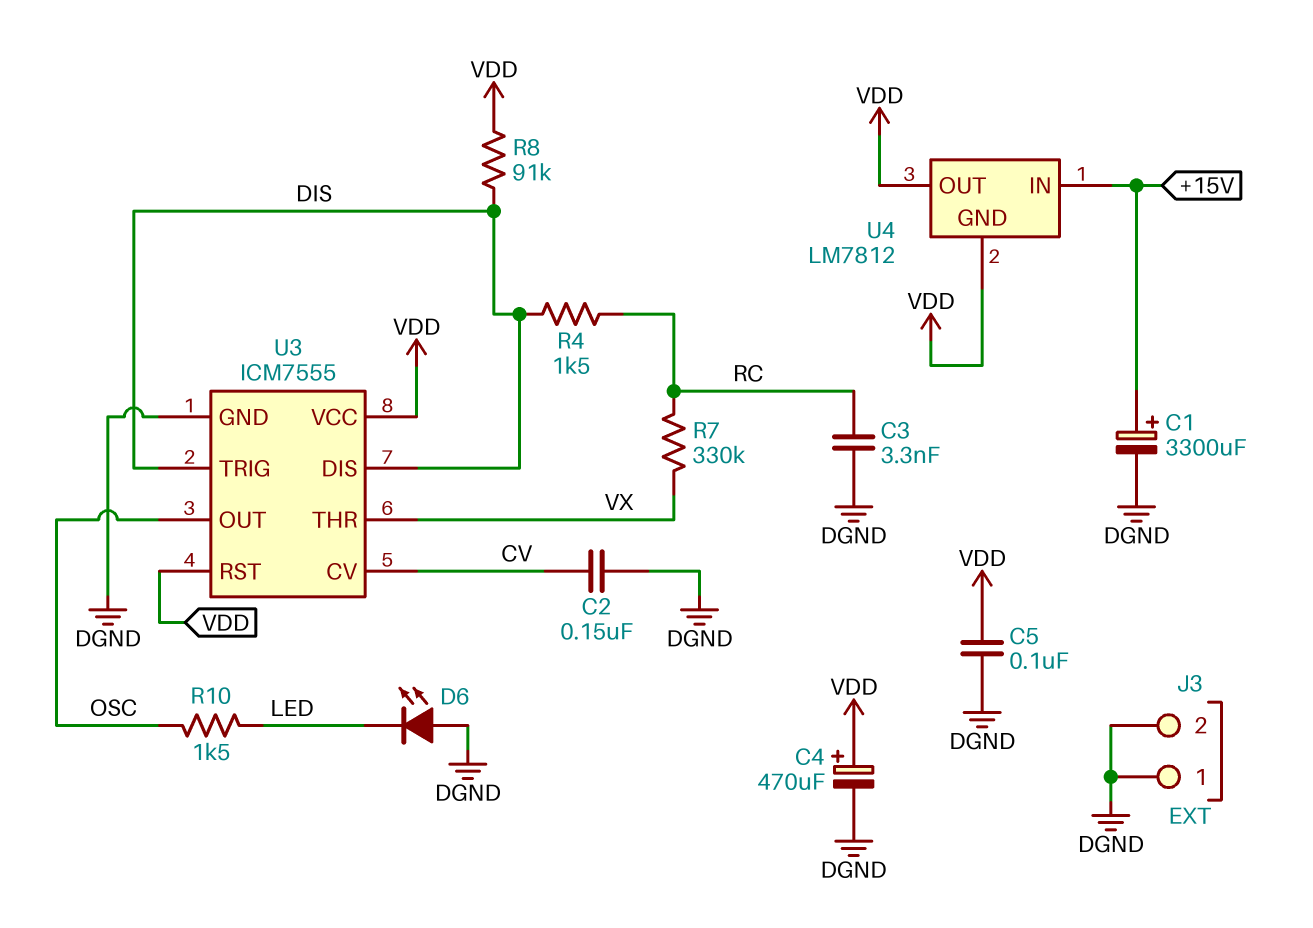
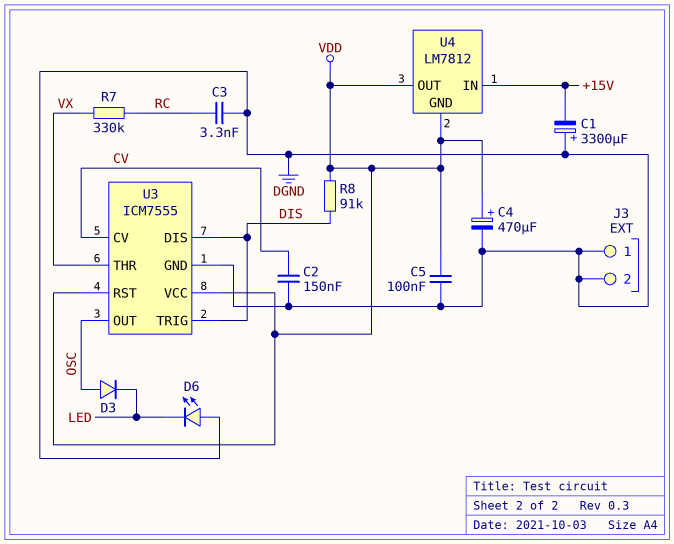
C1: 3300uF (plus +15V, minus DGND) -> 3300uF (plus DGND, minus +15V)
D3: none -> diode (A OSC, K LED)
R4: 1.5k (DIS, RC) -> none
R10: 1.5k (LED, OSC) -> none

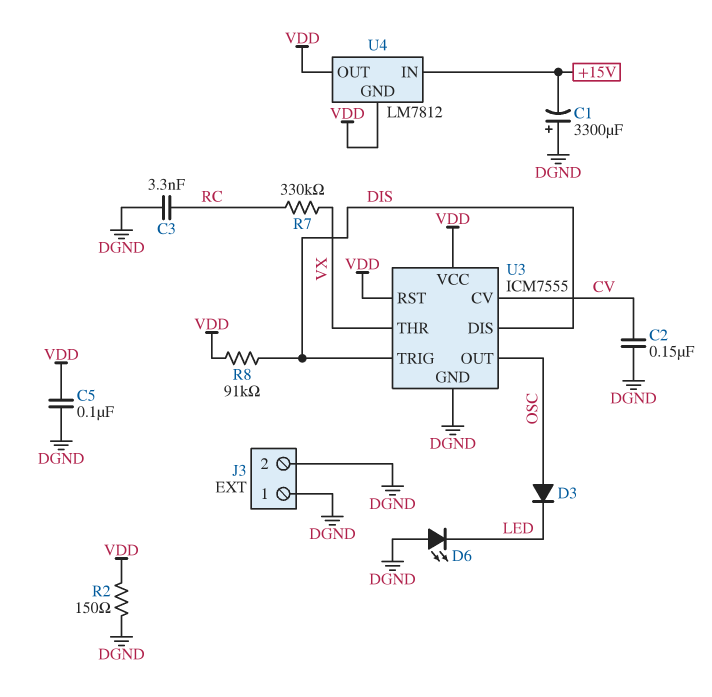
C4: 470uF (plus VDD, minus DGND) -> none
R2: none -> 150 (DGND, VDD)

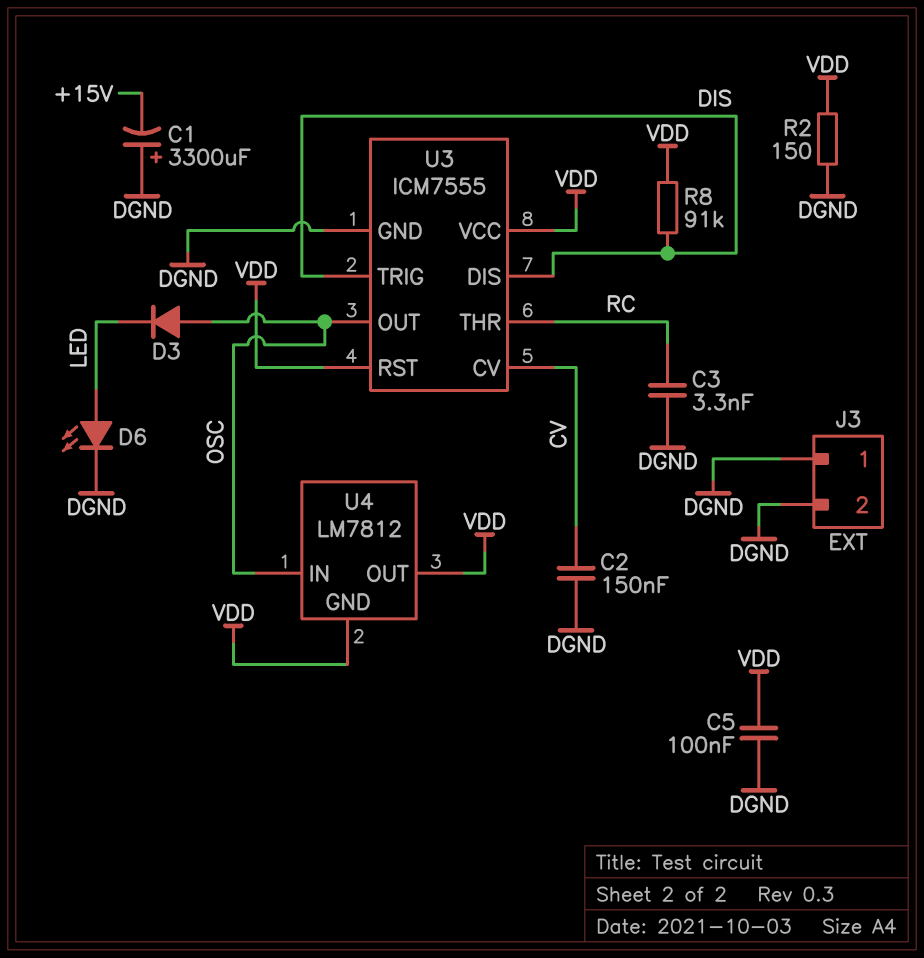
D6: LED (A DGND, K LED) -> LED (A LED, K DGND)
R7: 330k (RC, VX) -> none
U3 pin THR: VX -> RC
U4 pin IN: +15V -> OSC

